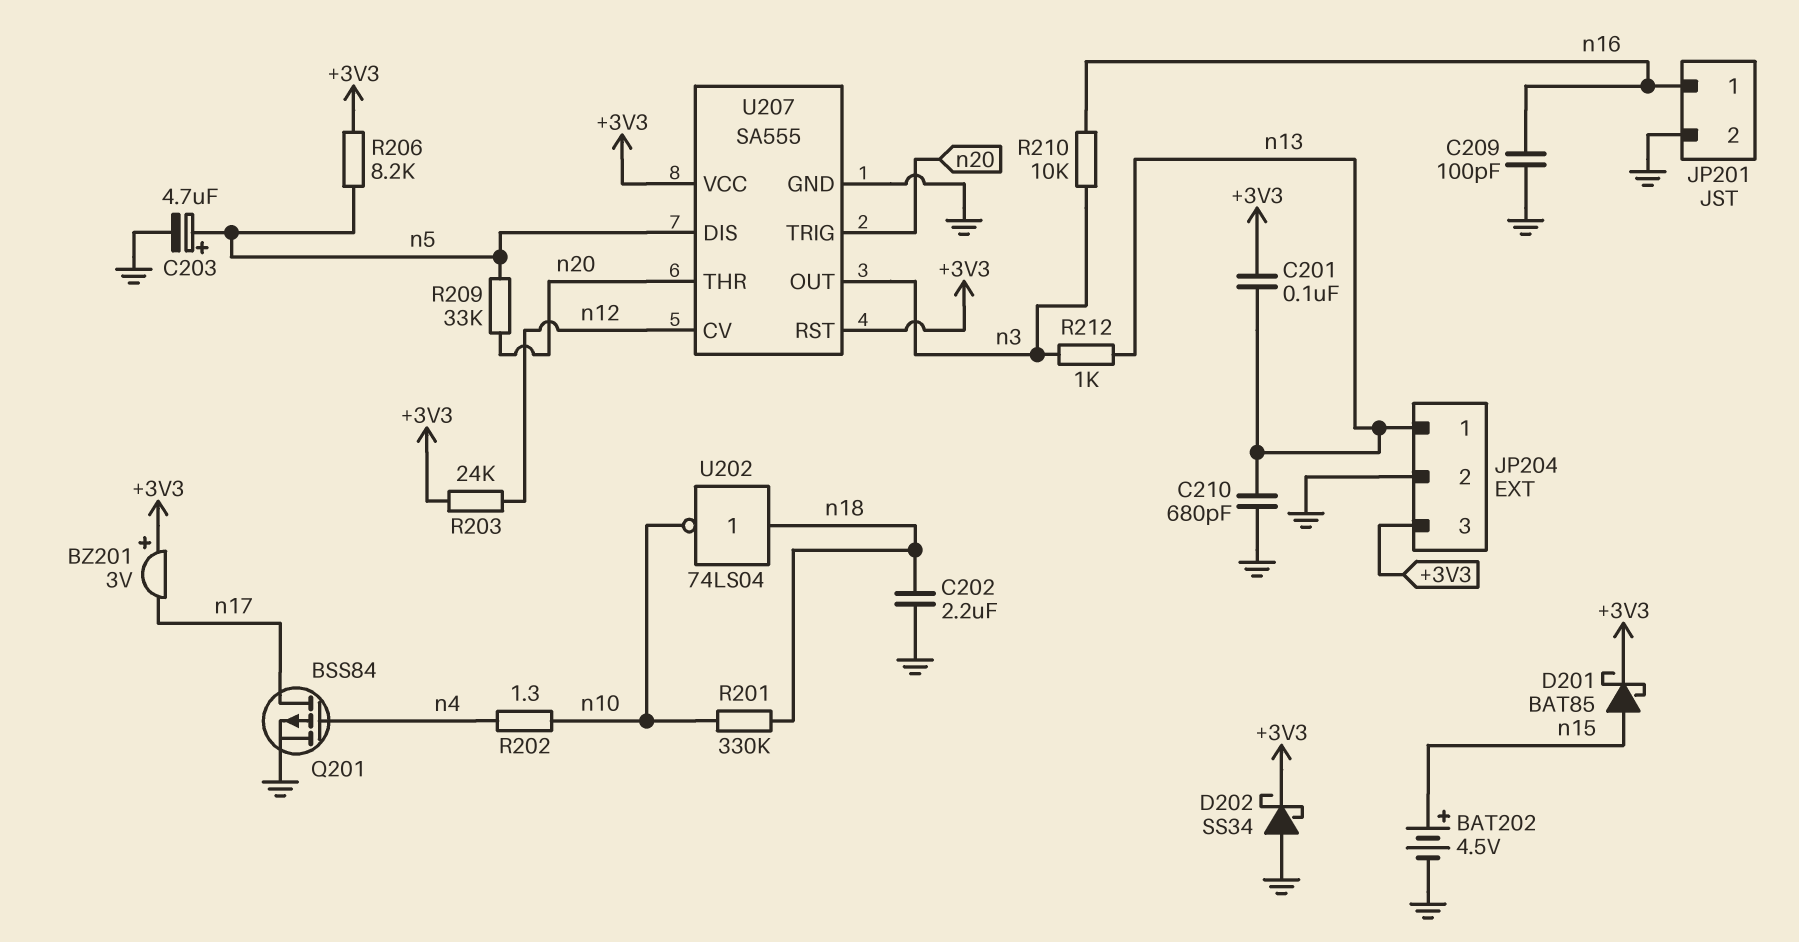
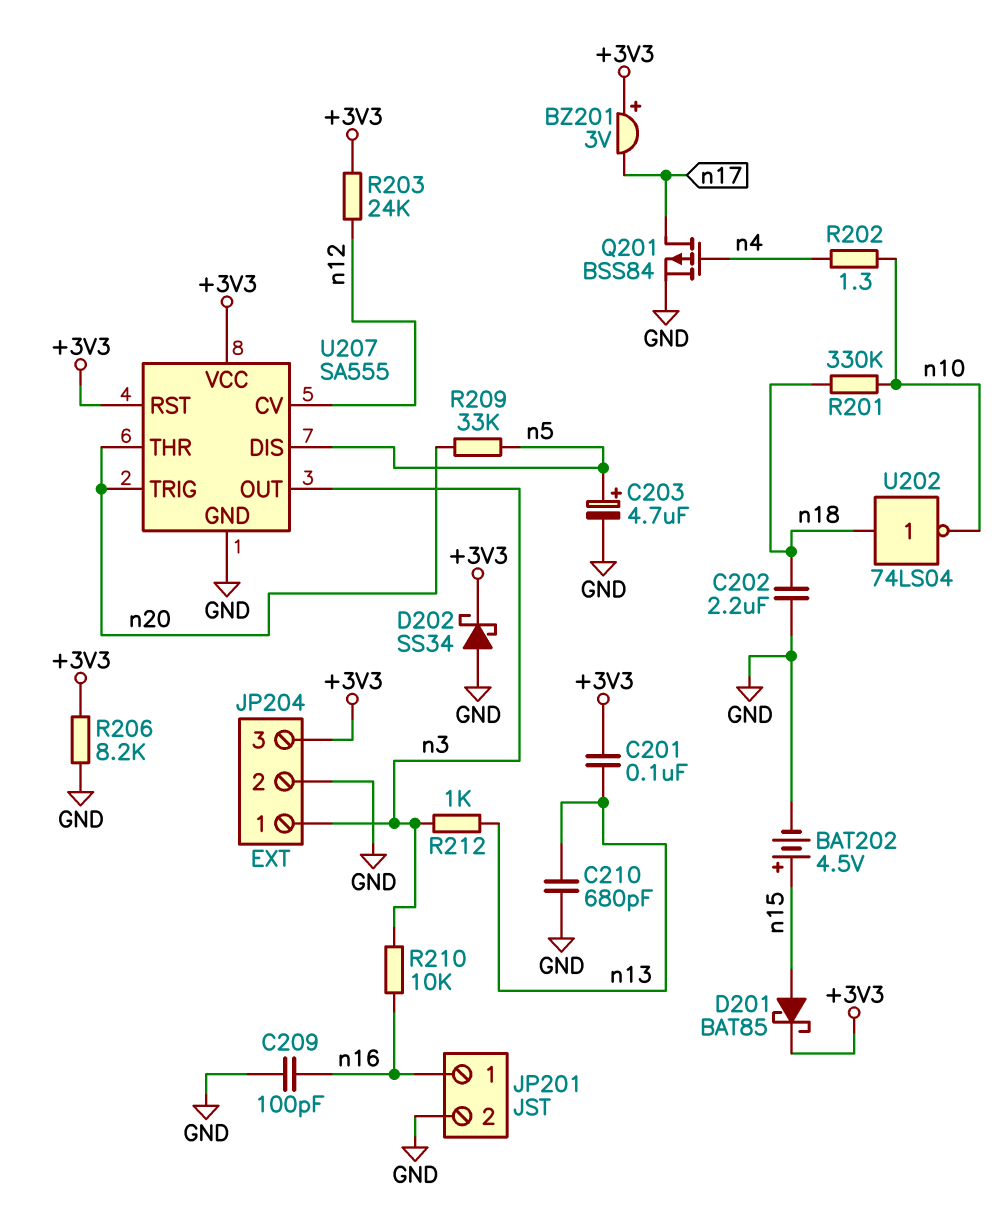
JP204 pin 1: n13 -> n3
R206: 8.2k (+3V3, n5) -> 8.2k (+3V3, GND)

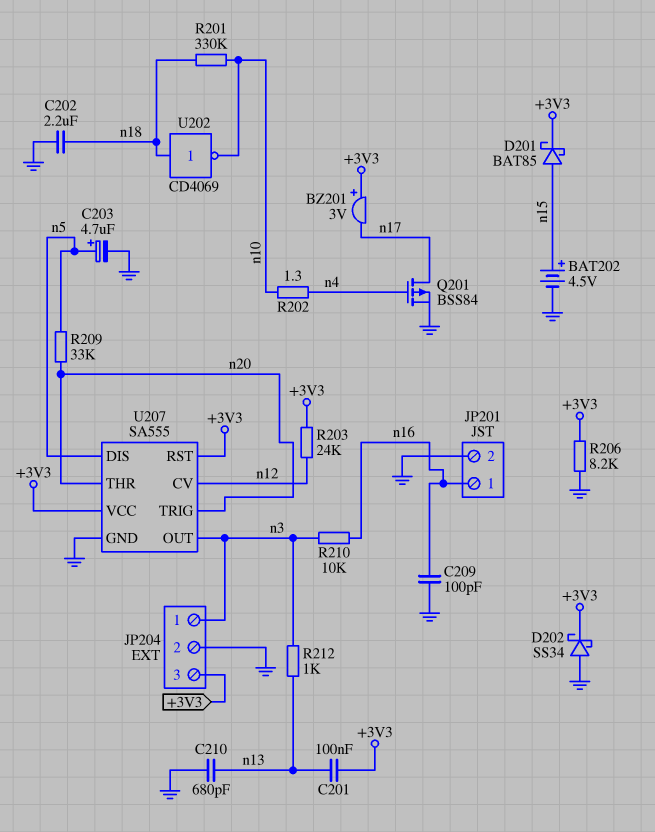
U202: NOT 74LS04 (in n18, out n10) -> NOT CD4069 (in n18, out n10)

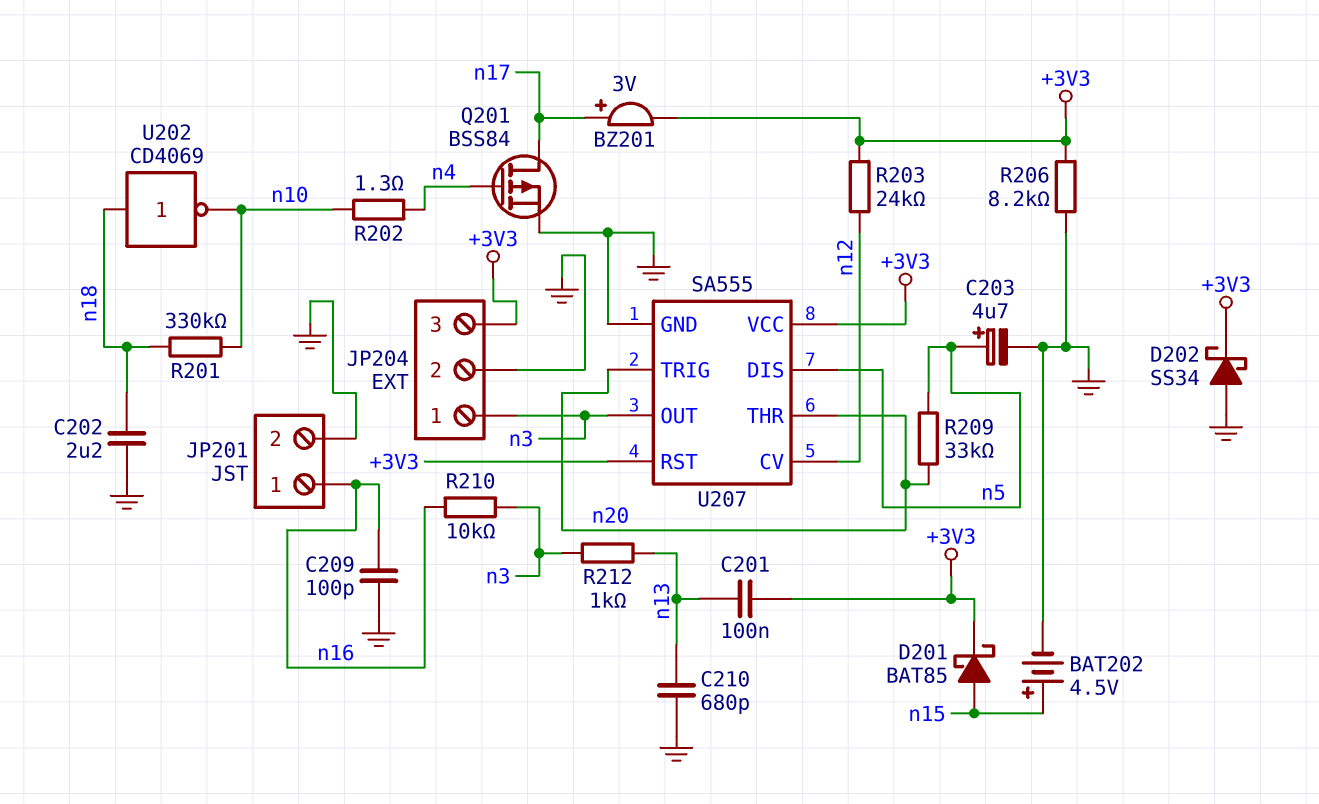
BZ201: buzzer 3V (plus +3V3, minus n17) -> buzzer 3V (plus n17, minus +3V3)

